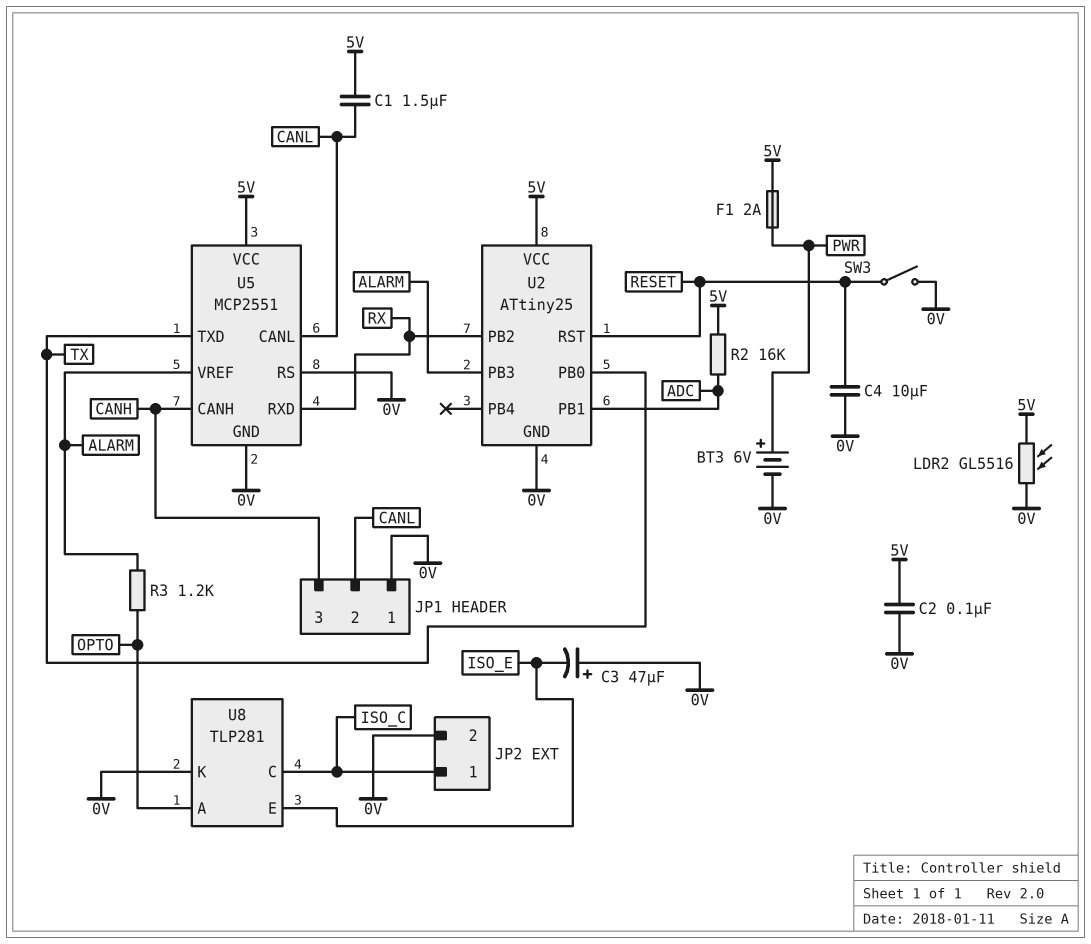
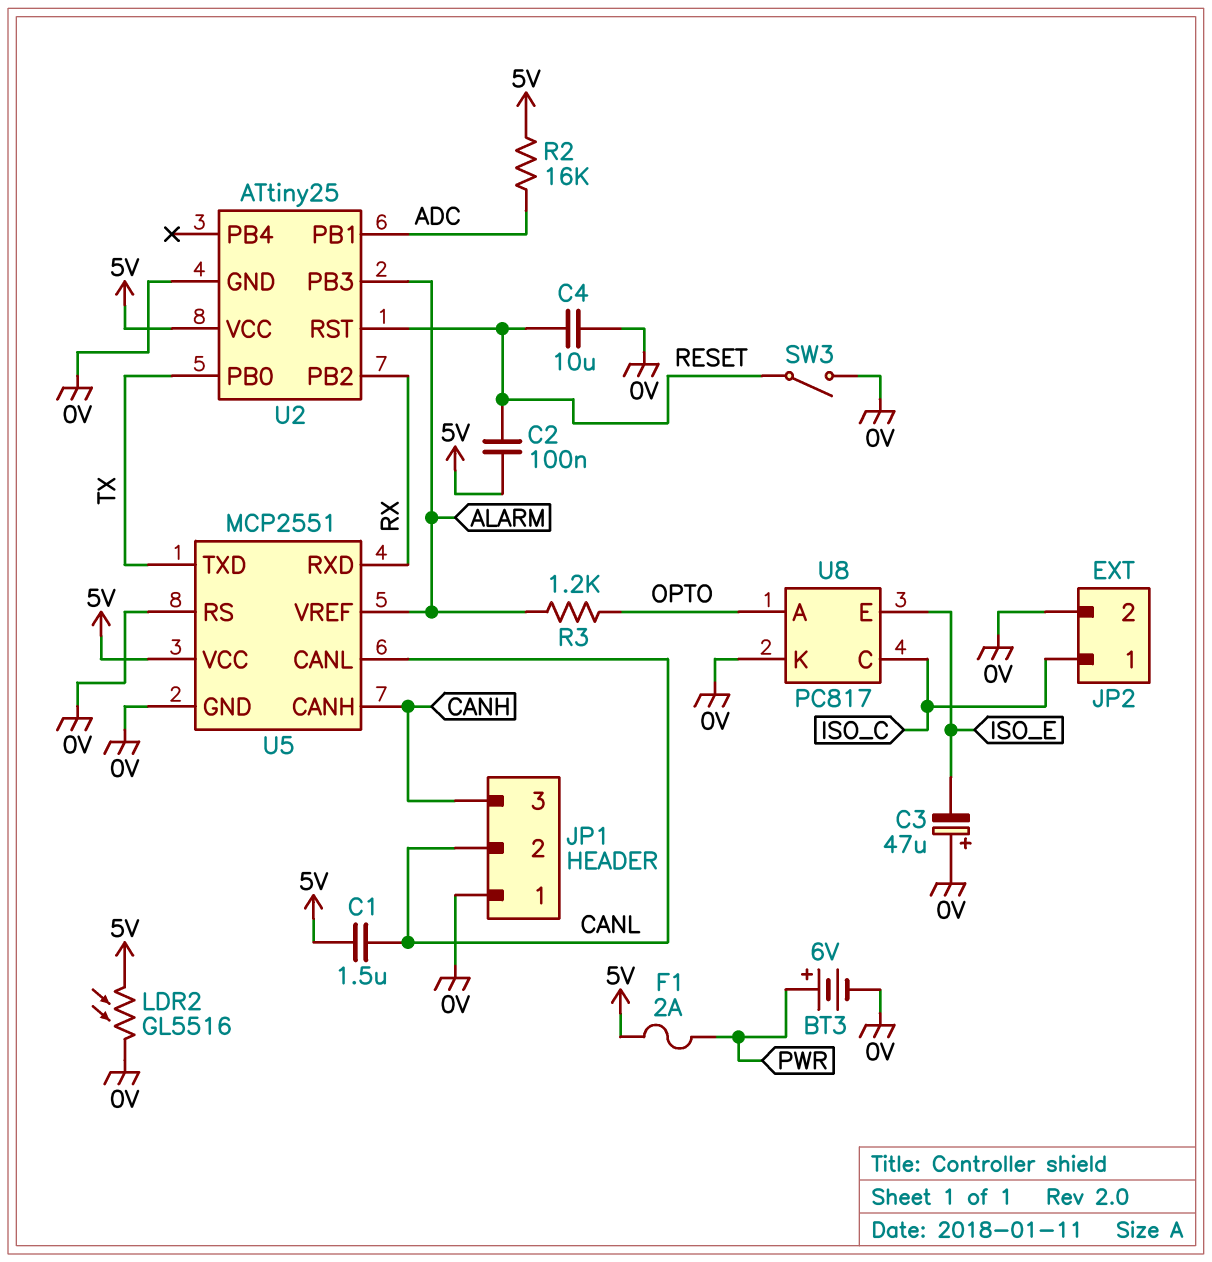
C2: 100nF (0V, 5V) -> 100nF (5V, RESET)
U8: TLP281 -> PC817

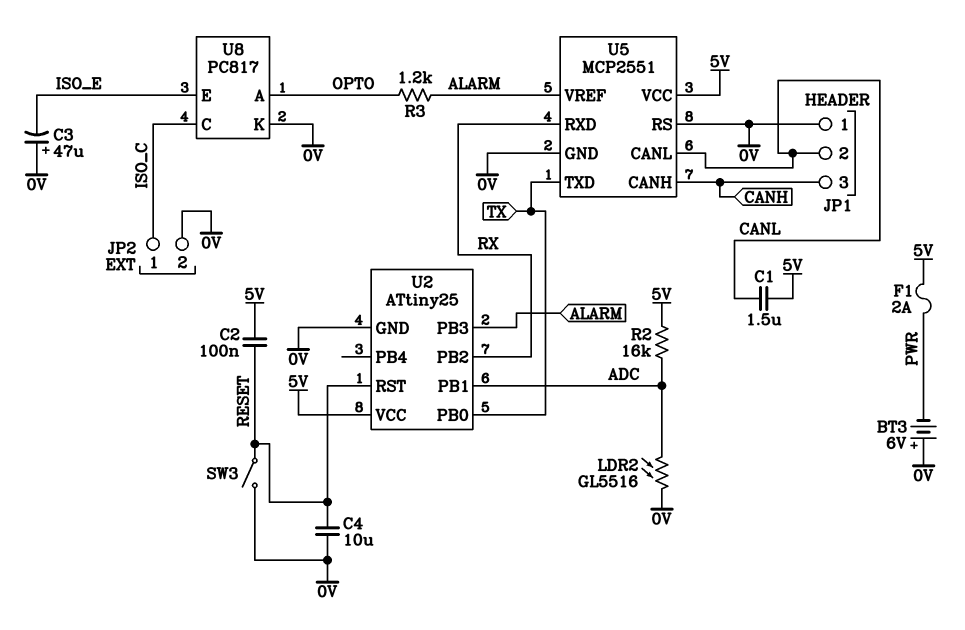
BT3: 6V (plus PWR, minus 0V) -> 6V (plus 0V, minus PWR)
LDR2: GL5516 (0V, 5V) -> GL5516 (0V, ADC)

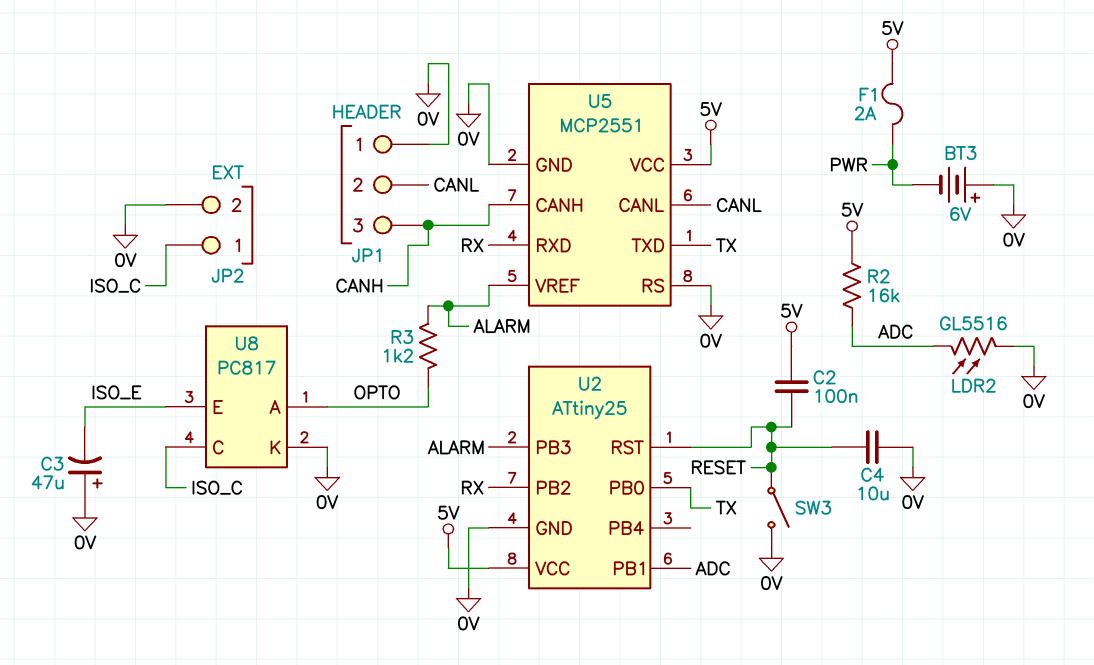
C1: 1.5uF (5V, CANL) -> none

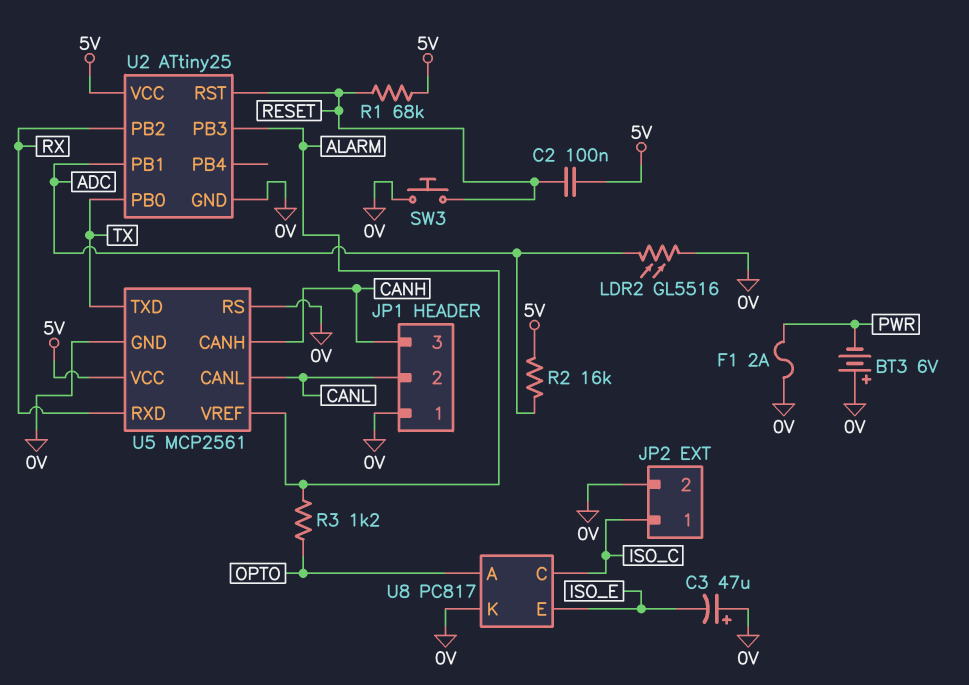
C4: 10uF (0V, RESET) -> none
F1: 2A (5V, PWR) -> 2A (0V, PWR)
R1: none -> 68k (5V, RESET)
SW3: switch (0V, RESET) -> button (0V, RESET)
U5: MCP2551 -> MCP2561

